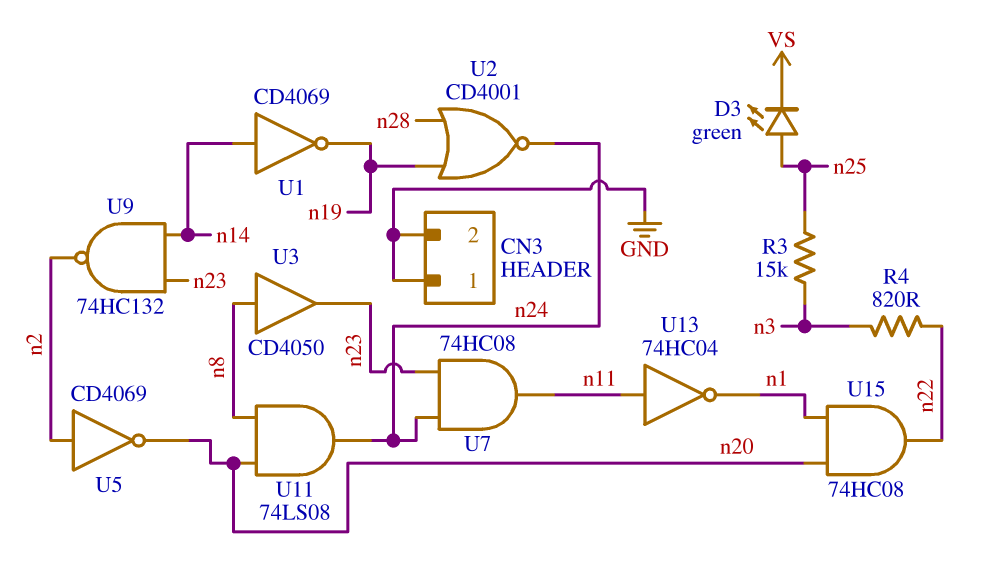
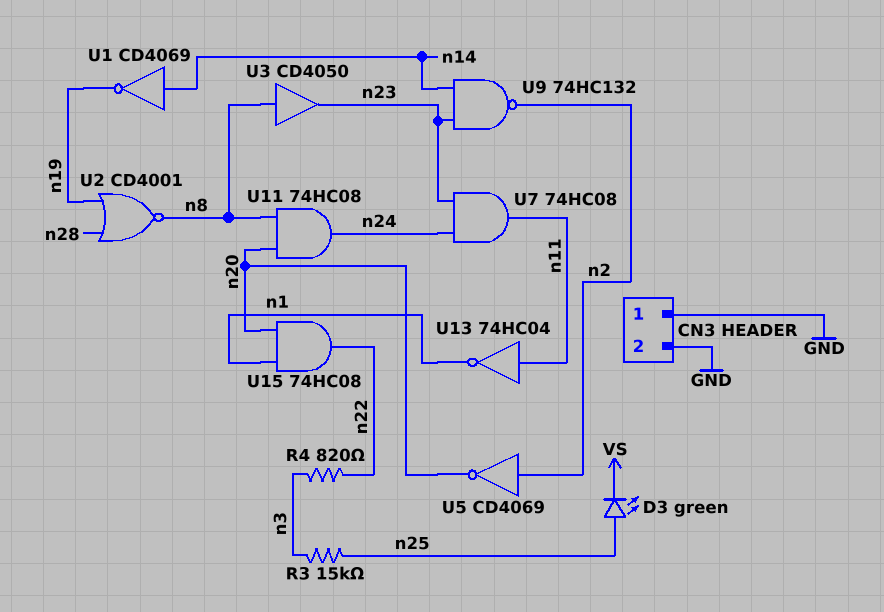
U2: NOR CD4001 (in n19, in n28, out n24) -> NOR CD4001 (in n19, in n28, out n8)
U11: AND 74LS08 (in n8, in n20, out n24) -> AND 74HC08 (in n8, in n20, out n24)

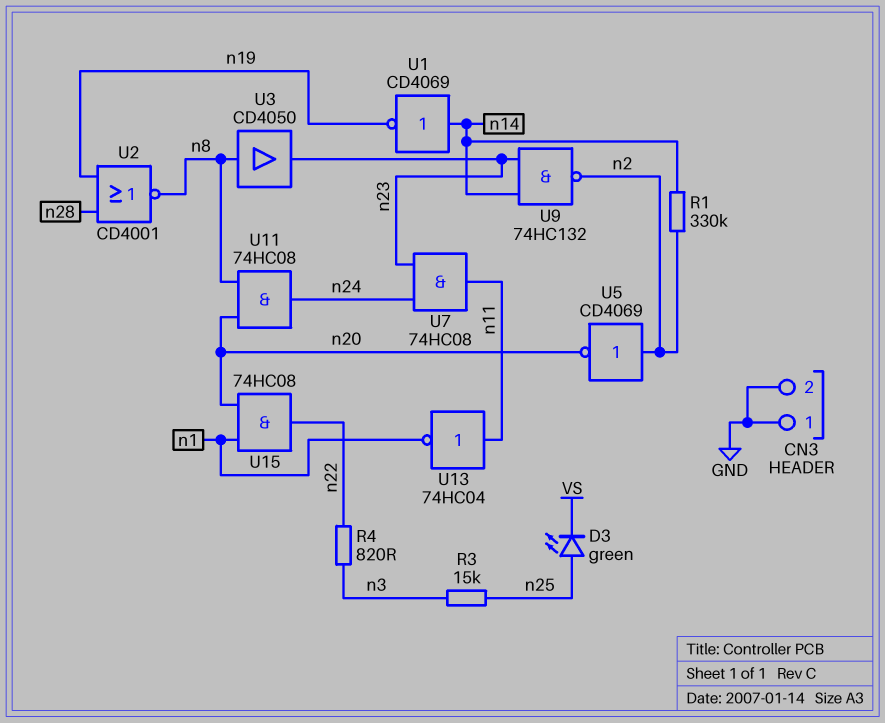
R1: none -> 330k (n2, n14)

